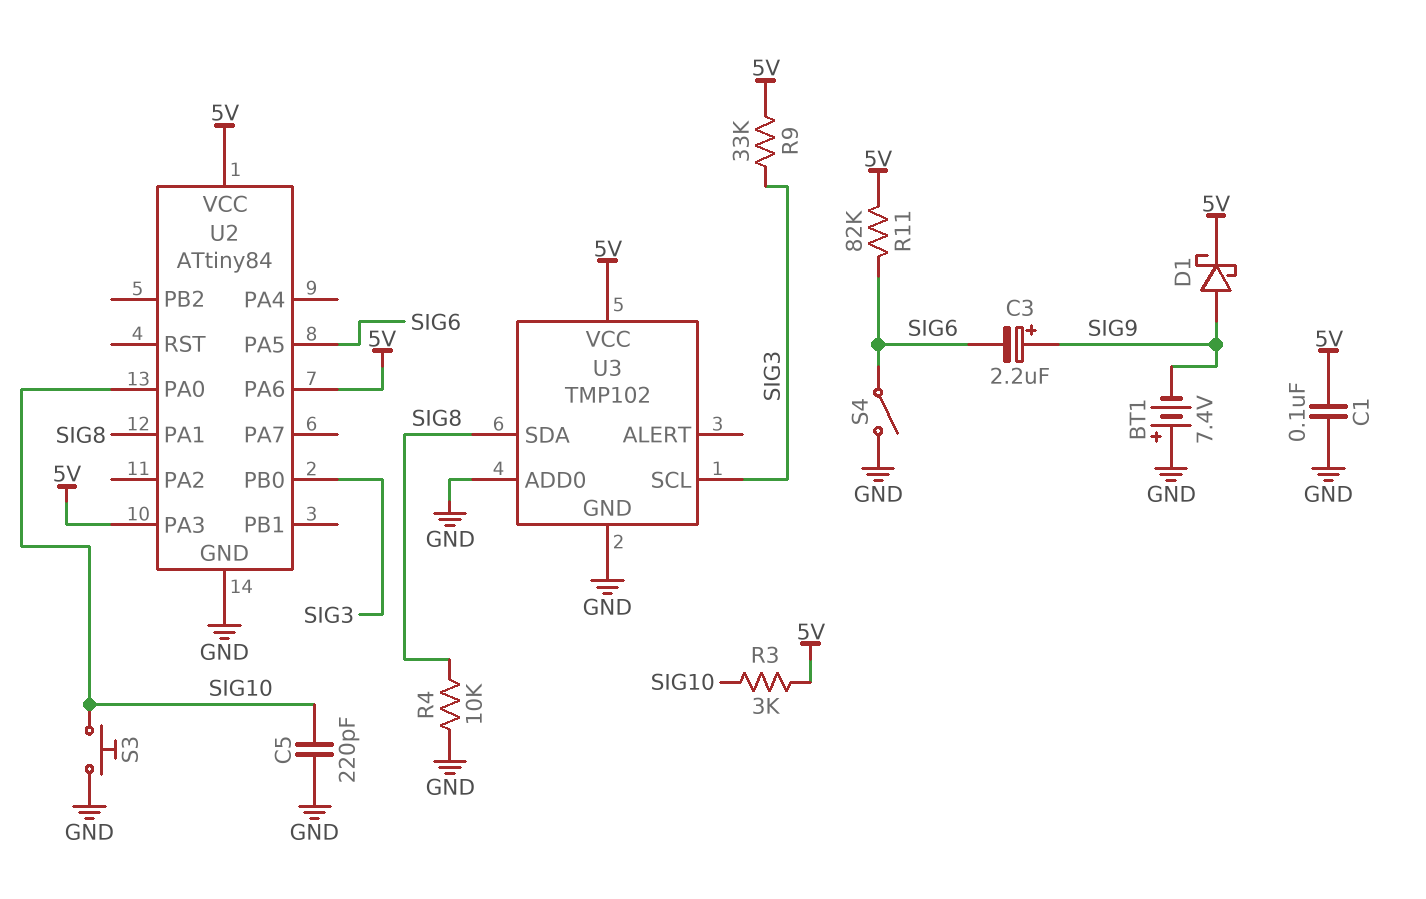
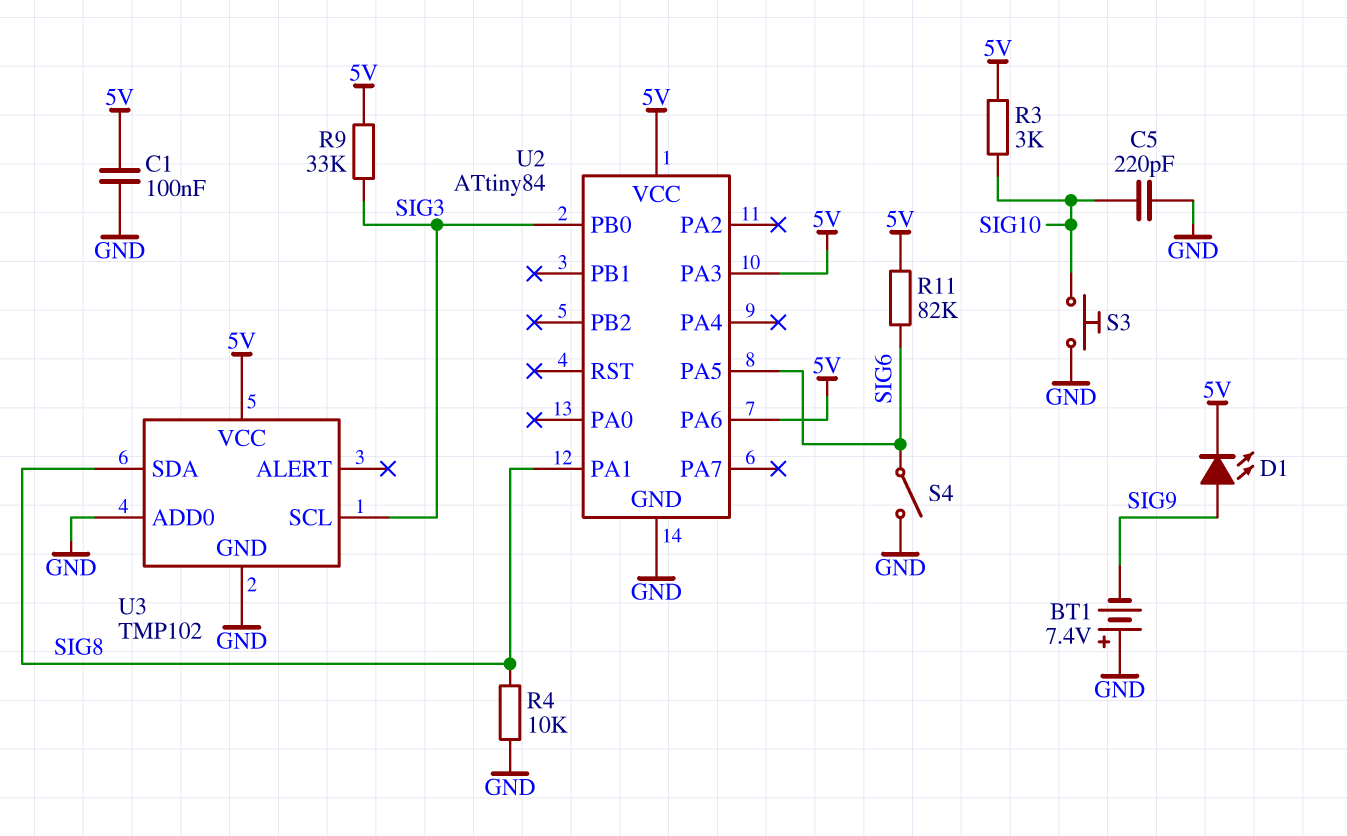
C3: 2.2uF (plus SIG9, minus SIG6) -> none
D1: schottky (A SIG9, K 5V) -> LED (A SIG9, K 5V)
U2 pin PA0: SIG10 -> none

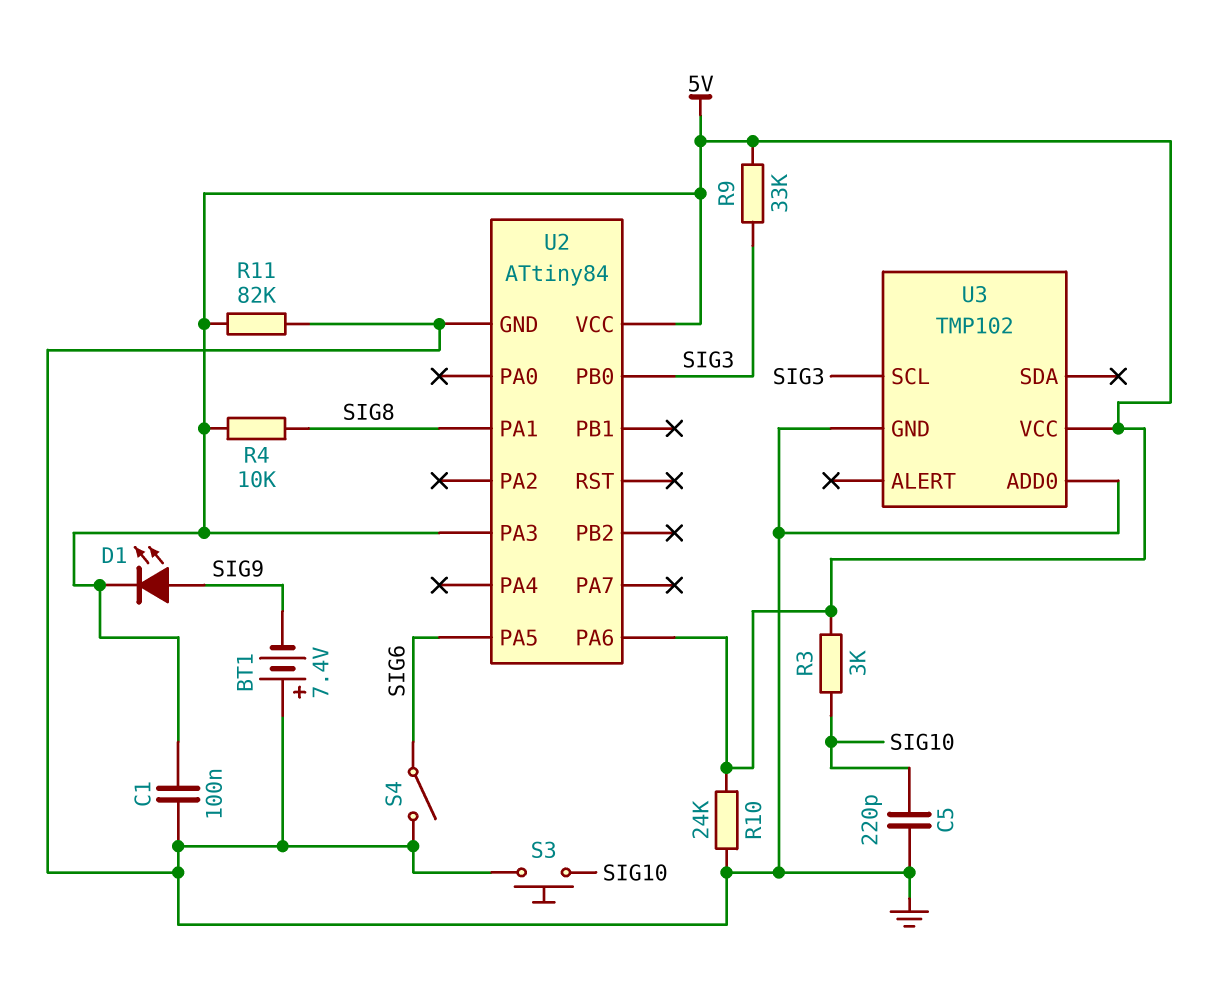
R4: 10k (GND, SIG8) -> 10k (5V, SIG8)
R10: none -> 24k (5V, GND)
R11: 82k (5V, SIG6) -> 82k (5V, GND)
U3 pin SDA: SIG8 -> none

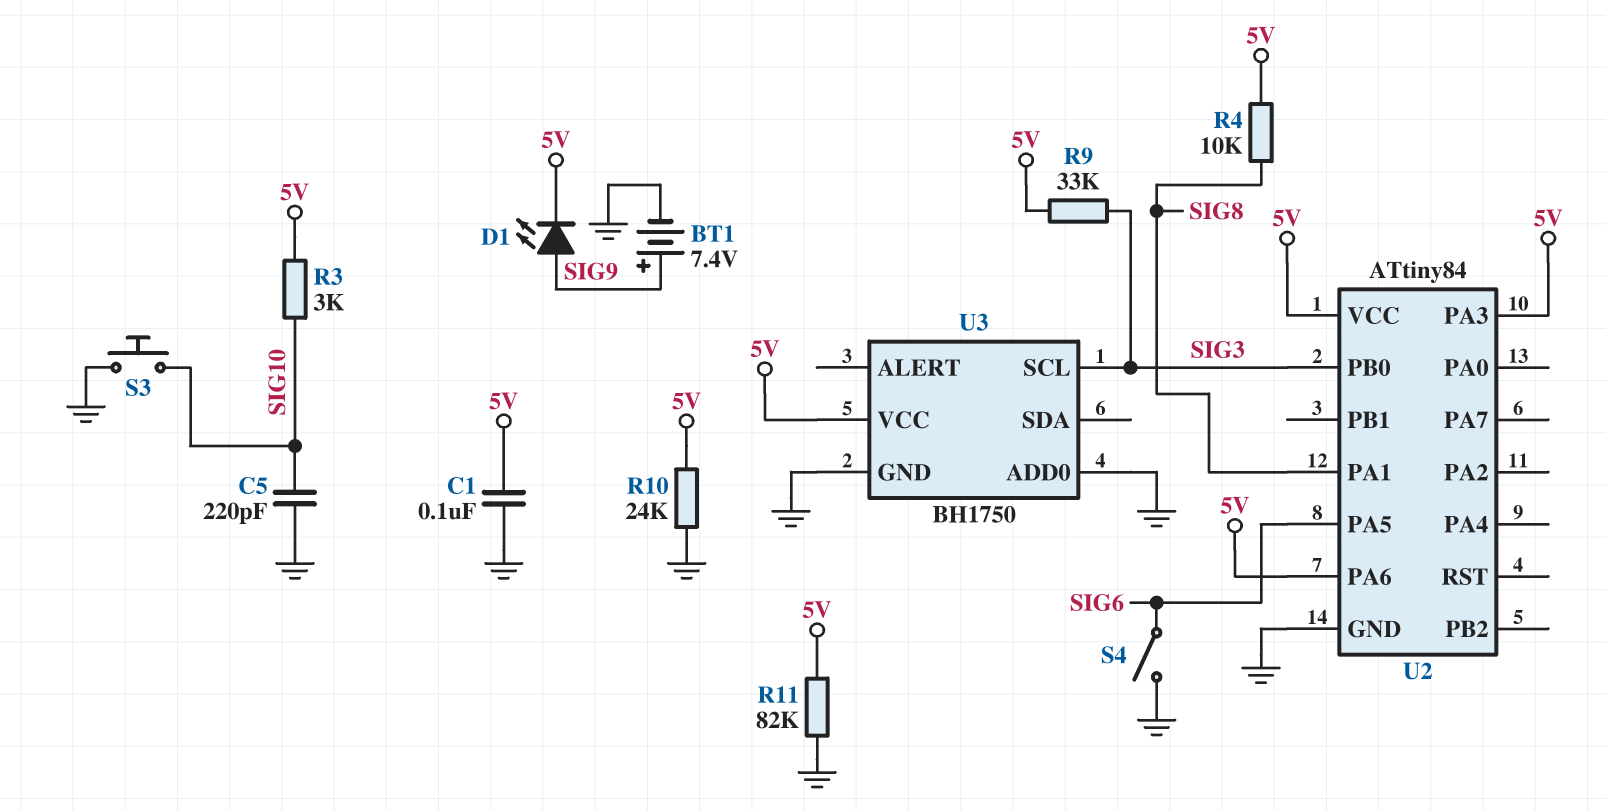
BT1: 7.4V (plus GND, minus SIG9) -> 7.4V (plus SIG9, minus GND)
U3: TMP102 -> BH1750

